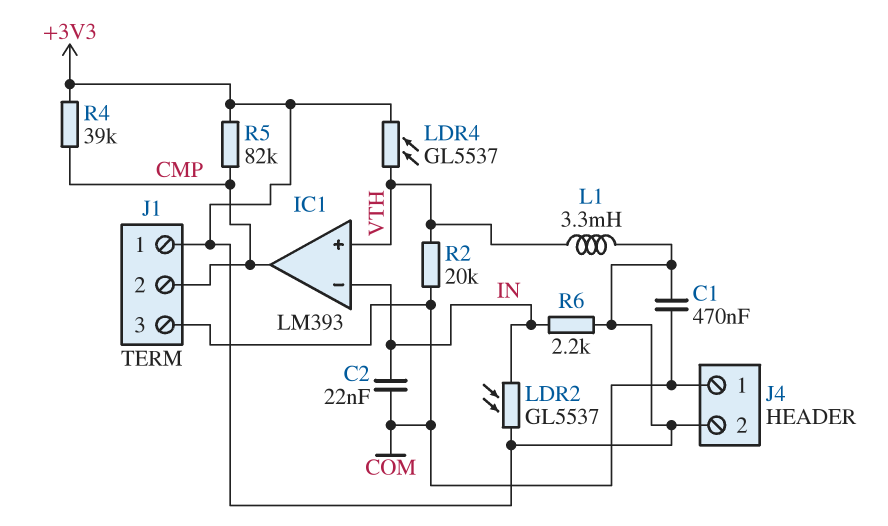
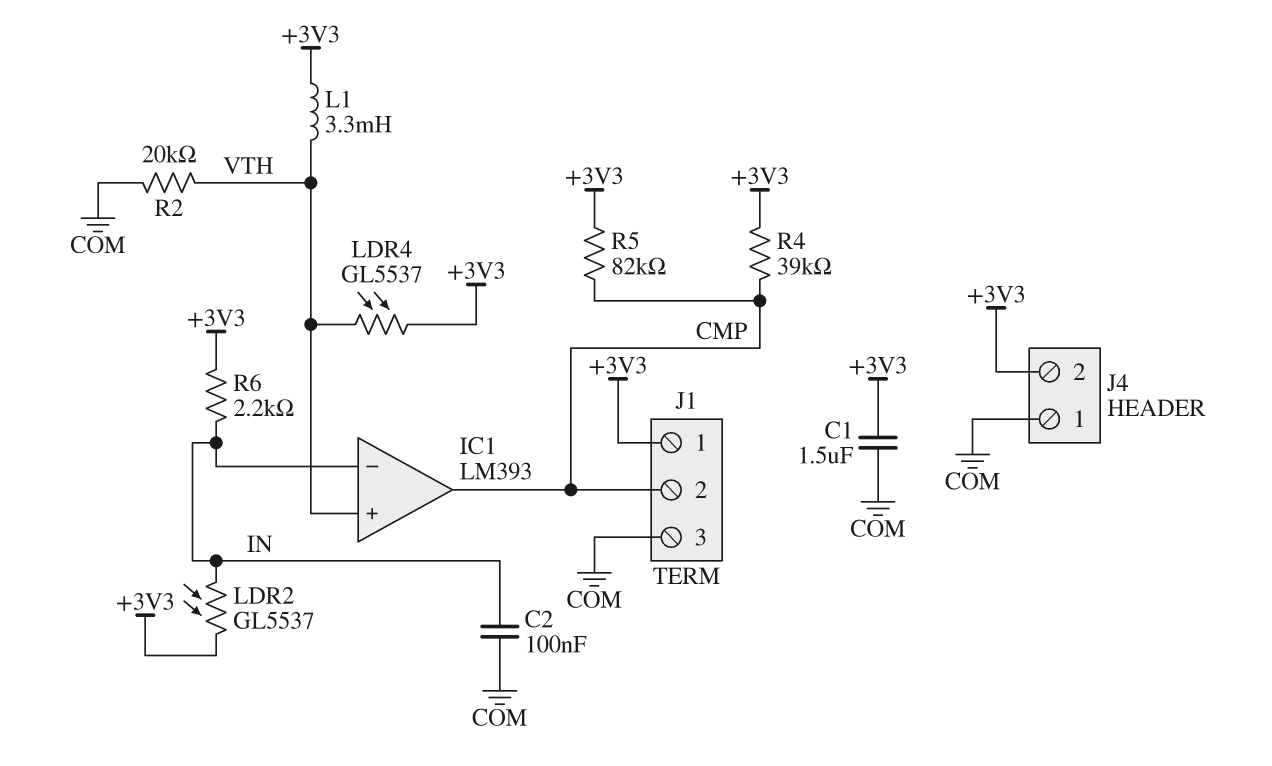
C1: 470nF (+3V3, COM) -> 1.5uF (+3V3, COM)
C2: 22nF (COM, IN) -> 100nF (COM, IN)

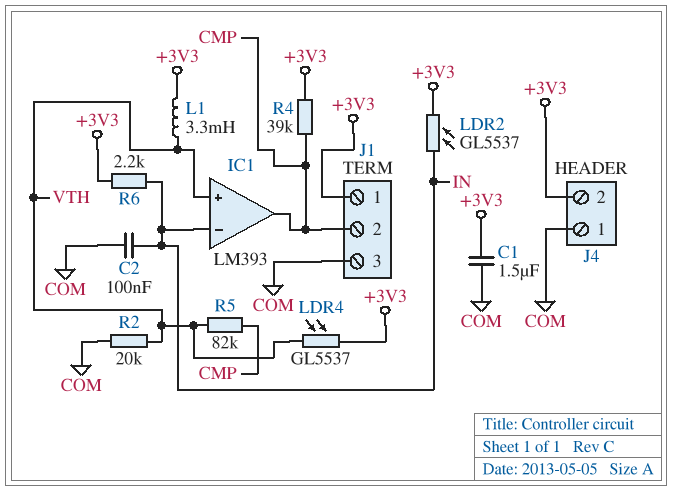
R5: 82k (+3V3, CMP) -> 82k (CMP, VTH)

